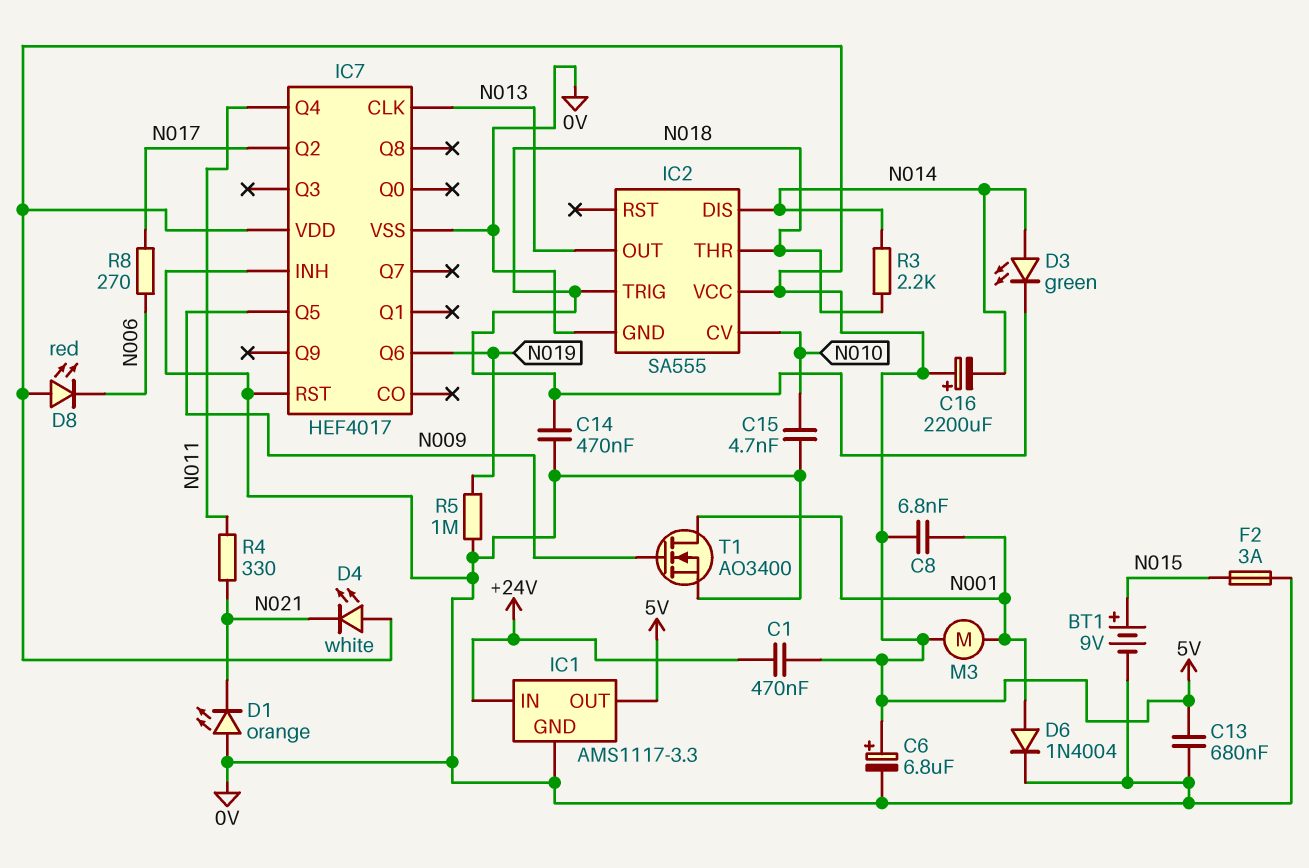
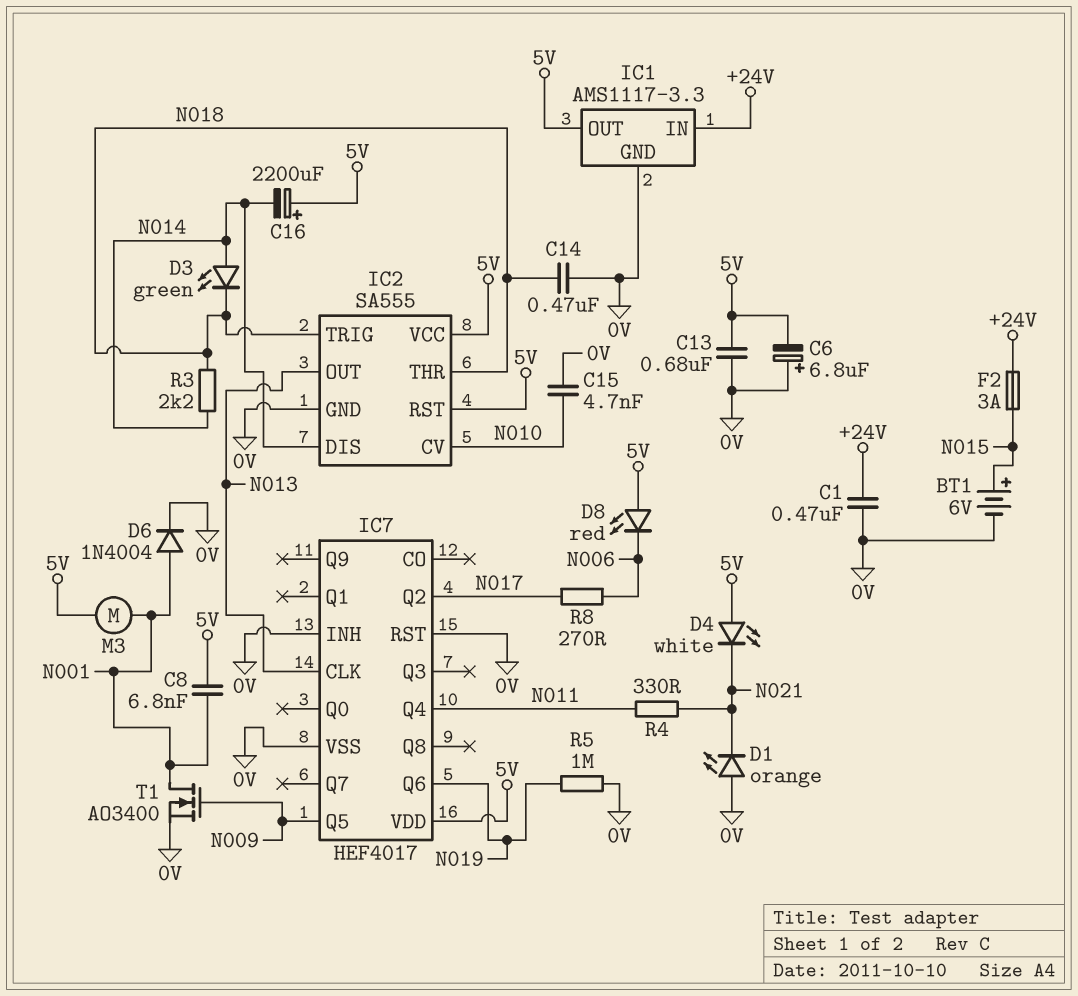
BT1: 9V (plus N015, minus 0V) -> 6V (plus N015, minus 0V)
C1: 470nF (+24V, 5V) -> 470nF (+24V, 0V)
C6: 6.8uF (plus 5V, minus 0V) -> 6.8uF (plus 0V, minus 5V)
F2: 3A (0V, N015) -> 3A (+24V, N015)
IC2 pin RST: none -> 5V

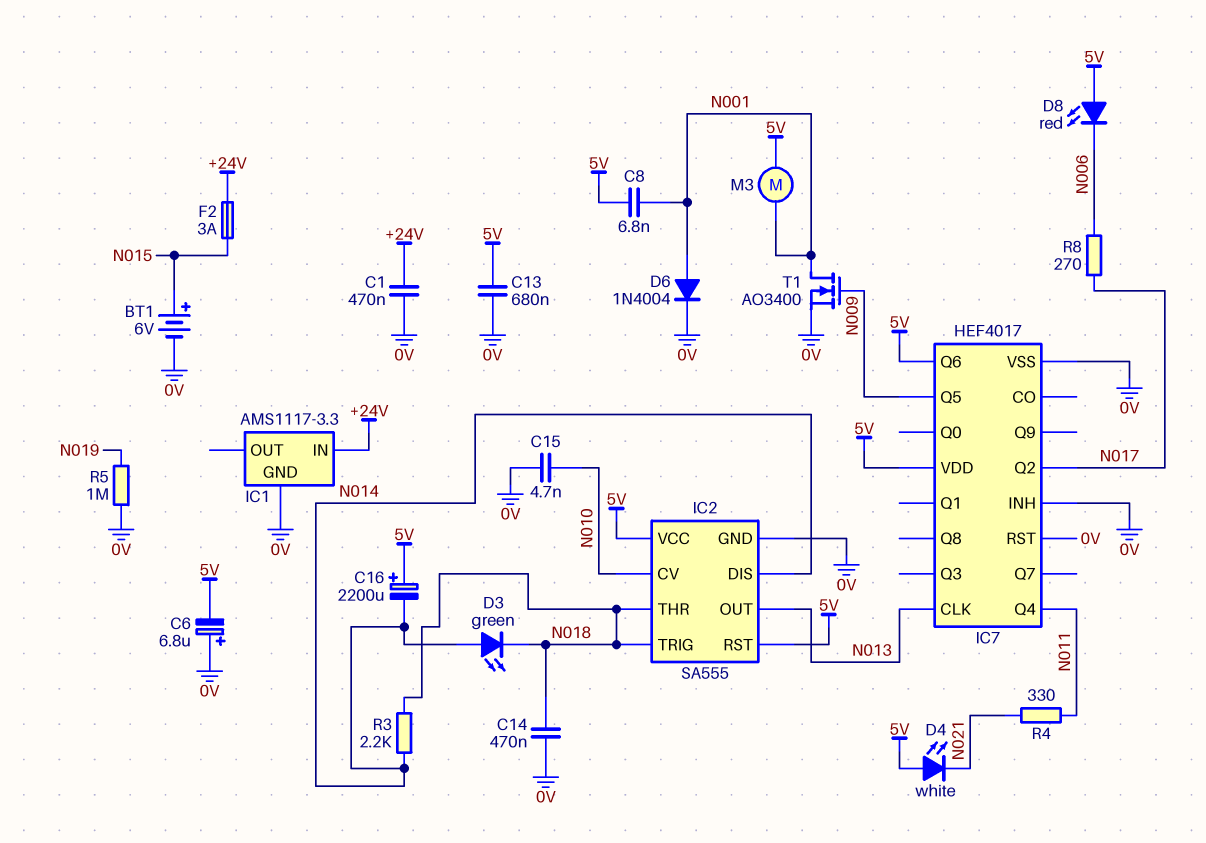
D1: LED orange (A 0V, K N021) -> none
IC1 pin OUT: 5V -> none
IC7 pin Q6: N019 -> 5V

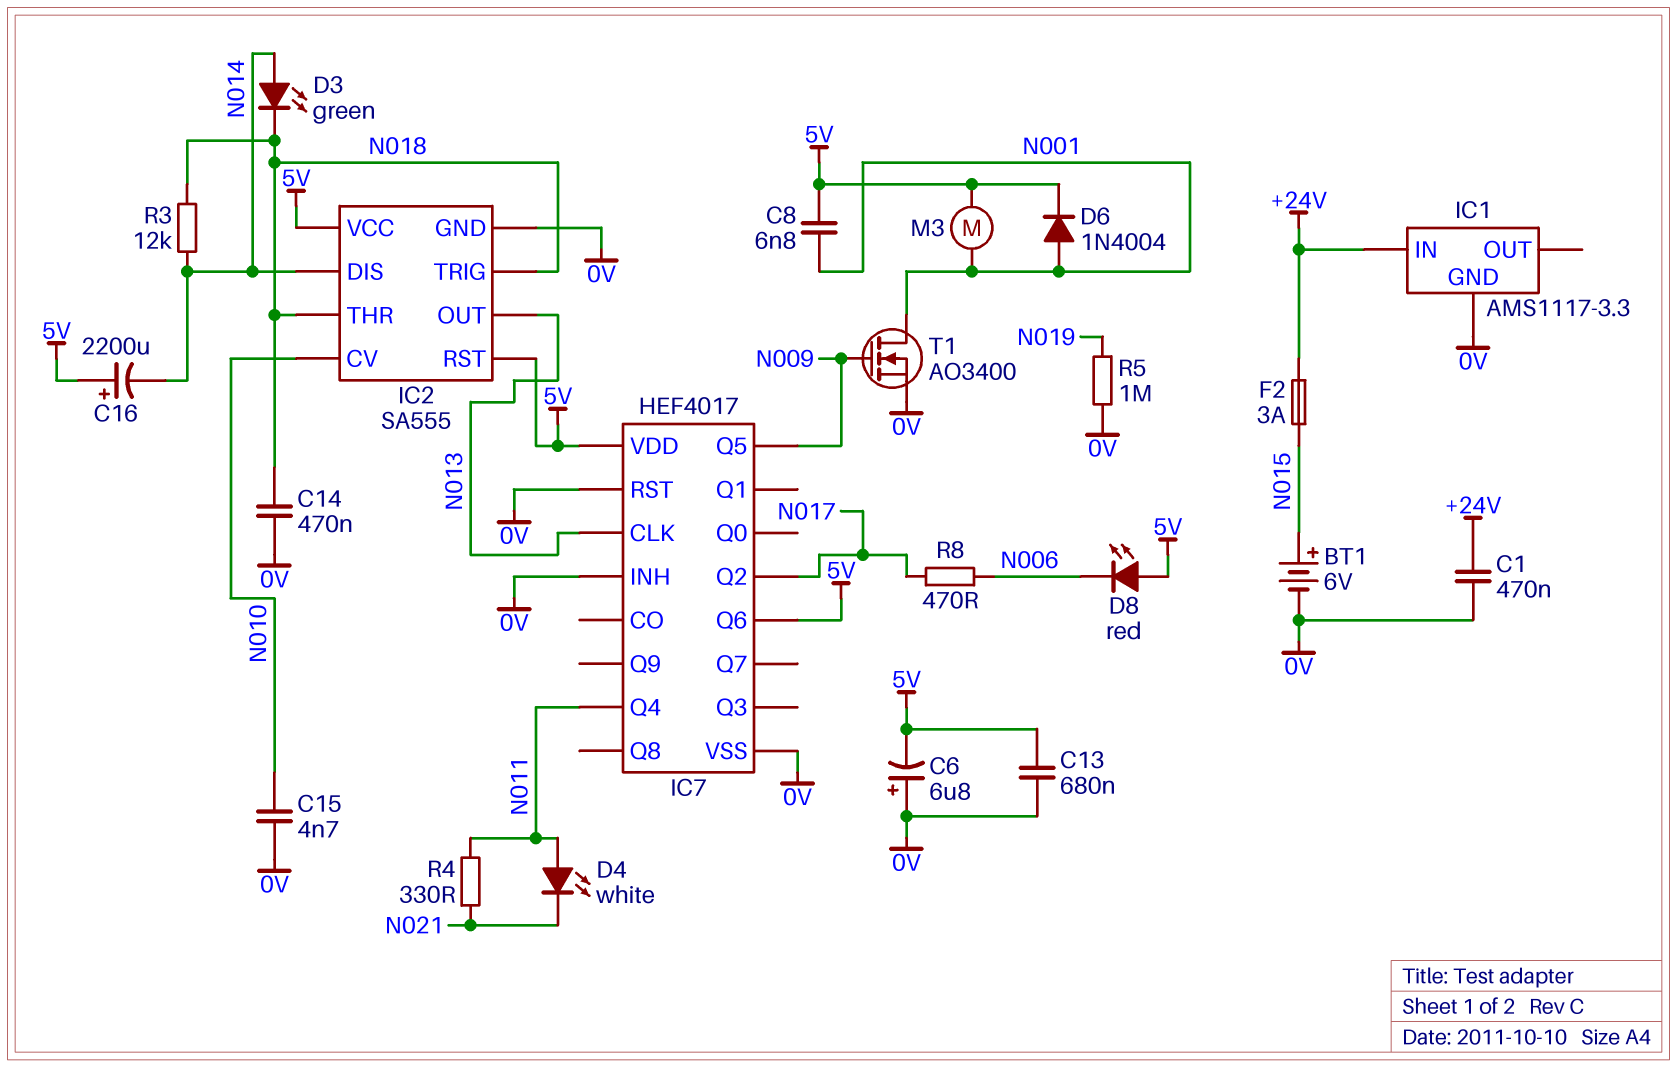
D4: LED white (A 5V, K N021) -> LED white (A N011, K N021)
D6: diode 1N4004 (A N001, K 0V) -> diode 1N4004 (A N001, K 5V)
R3: 2.2k (N014, N018) -> 12k (N014, N018)
R8: 270 (N006, N017) -> 470 (N006, N017)

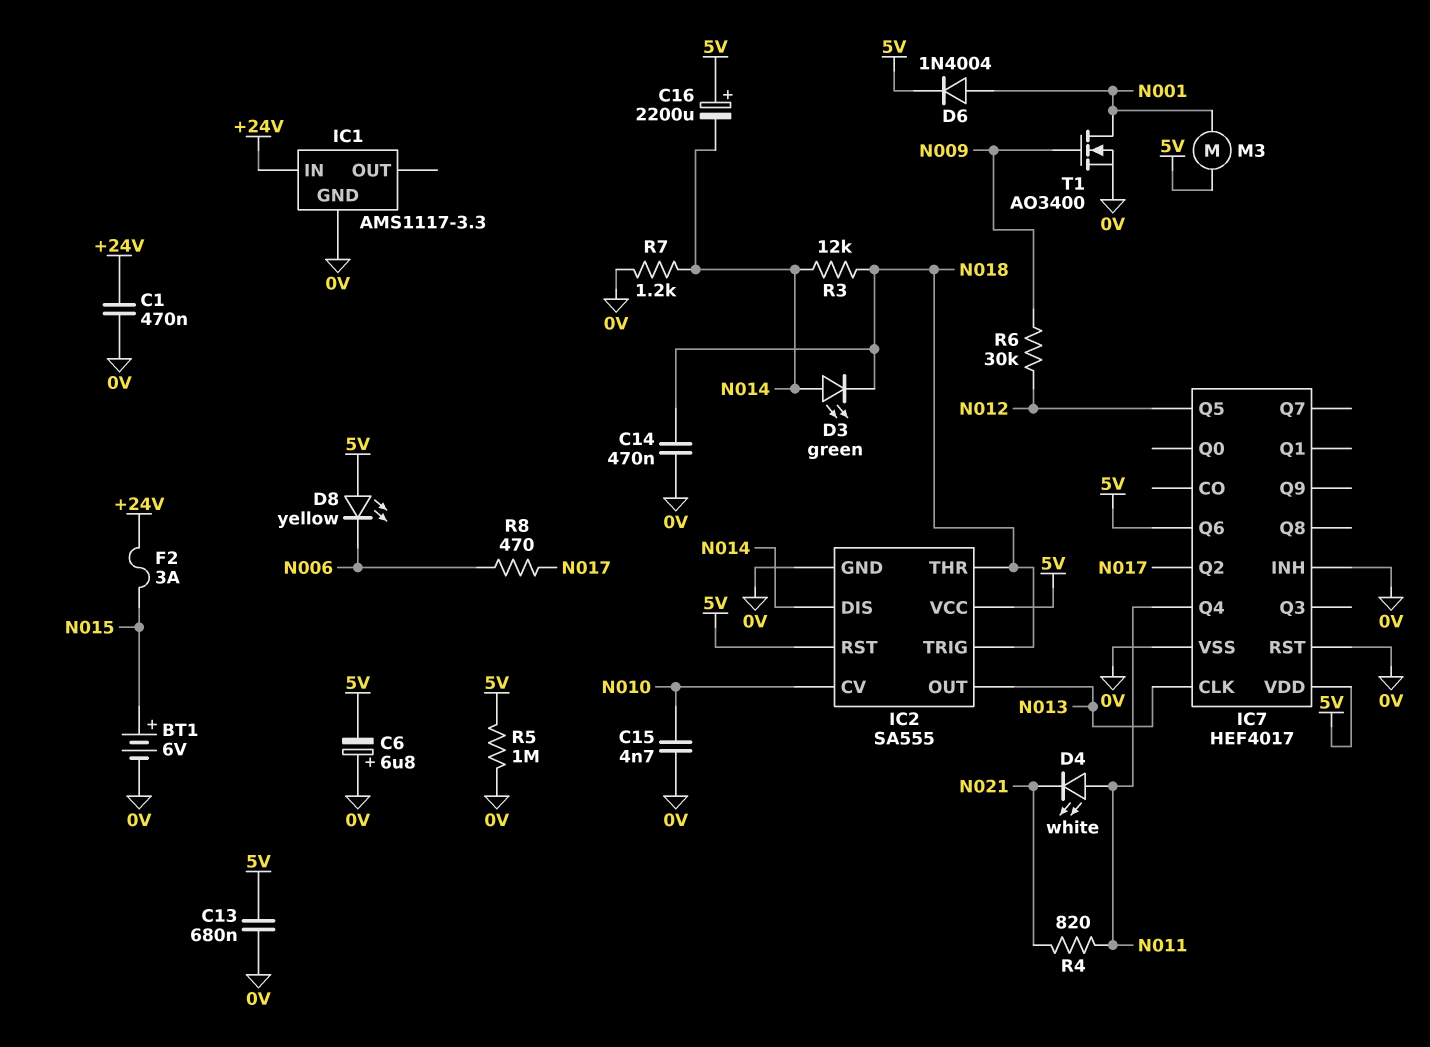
C8: 6.8nF (5V, N001) -> none
D8: LED red (A 5V, K N006) -> LED yellow (A 5V, K N006)
IC7 pin Q5: N009 -> N012
R4: 330 (N011, N021) -> 820 (N011, N021)
R5: 1M (0V, N019) -> 1M (0V, 5V)
R6: none -> 30k (N009, N012)
R7: none -> 1.2k (0V, N014)

